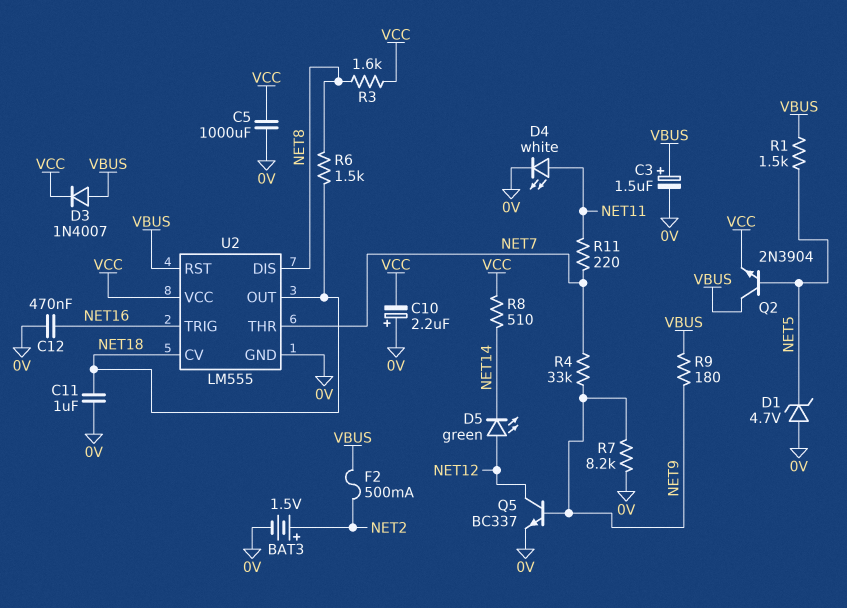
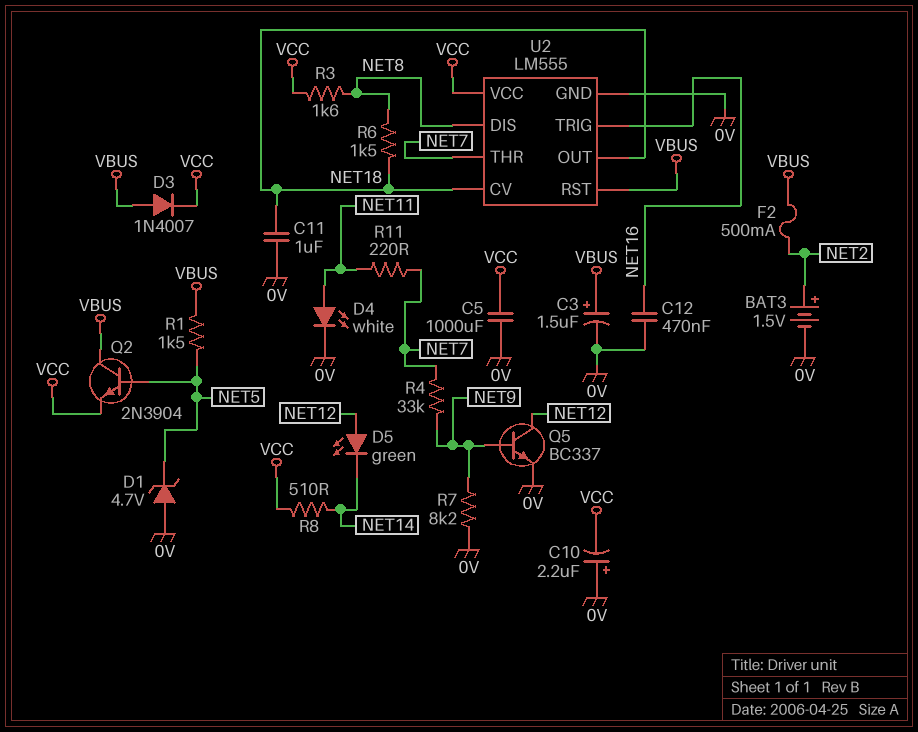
R9: 180 (NET9, VBUS) -> none

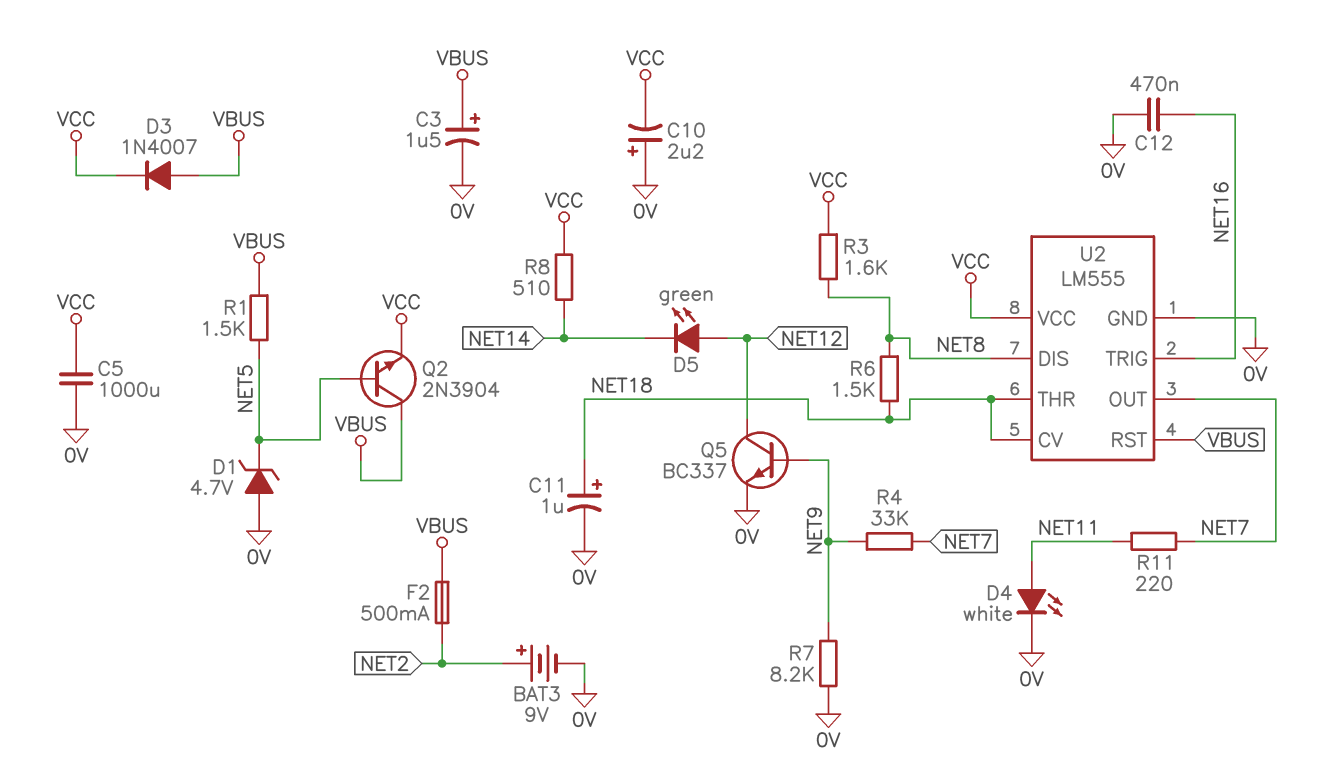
BAT3: 1.5V (plus NET2, minus 0V) -> 9V (plus NET2, minus 0V)
C11: 1uF (0V, NET18) -> 1uF (plus NET18, minus 0V)
U2 pin OUT: NET18 -> NET7
U2 pin THR: NET7 -> NET18

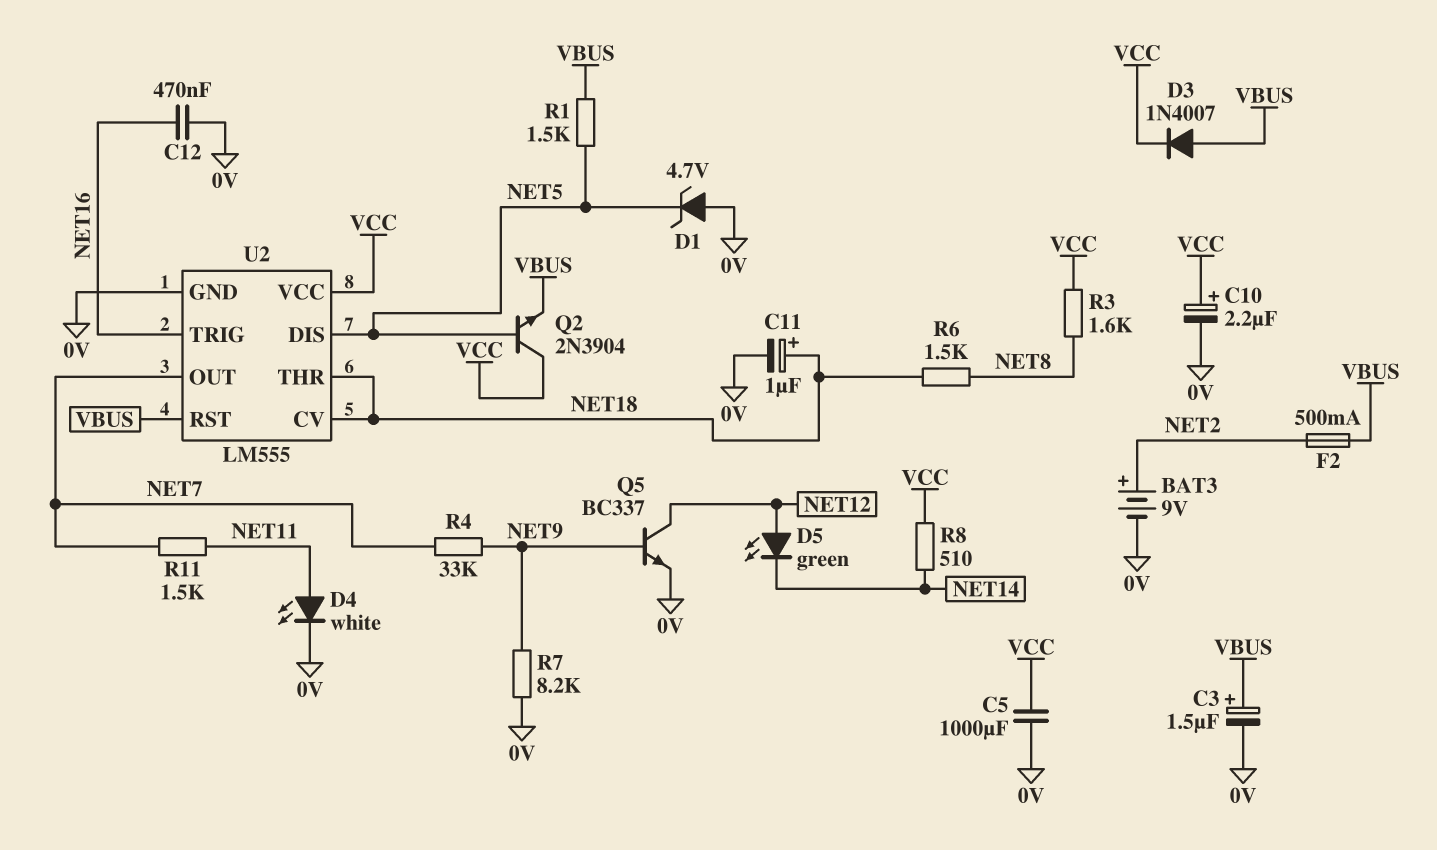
C10: 2.2uF (plus 0V, minus VCC) -> 2.2uF (plus VCC, minus 0V)
Q2: NPN 2N3904 (B NET5, C VBUS, E VCC) -> NPN 2N3904 (B NET5, C VCC, E VBUS)
R11: 220 (NET7, NET11) -> 1.5k (NET7, NET11)
U2 pin DIS: NET8 -> NET5

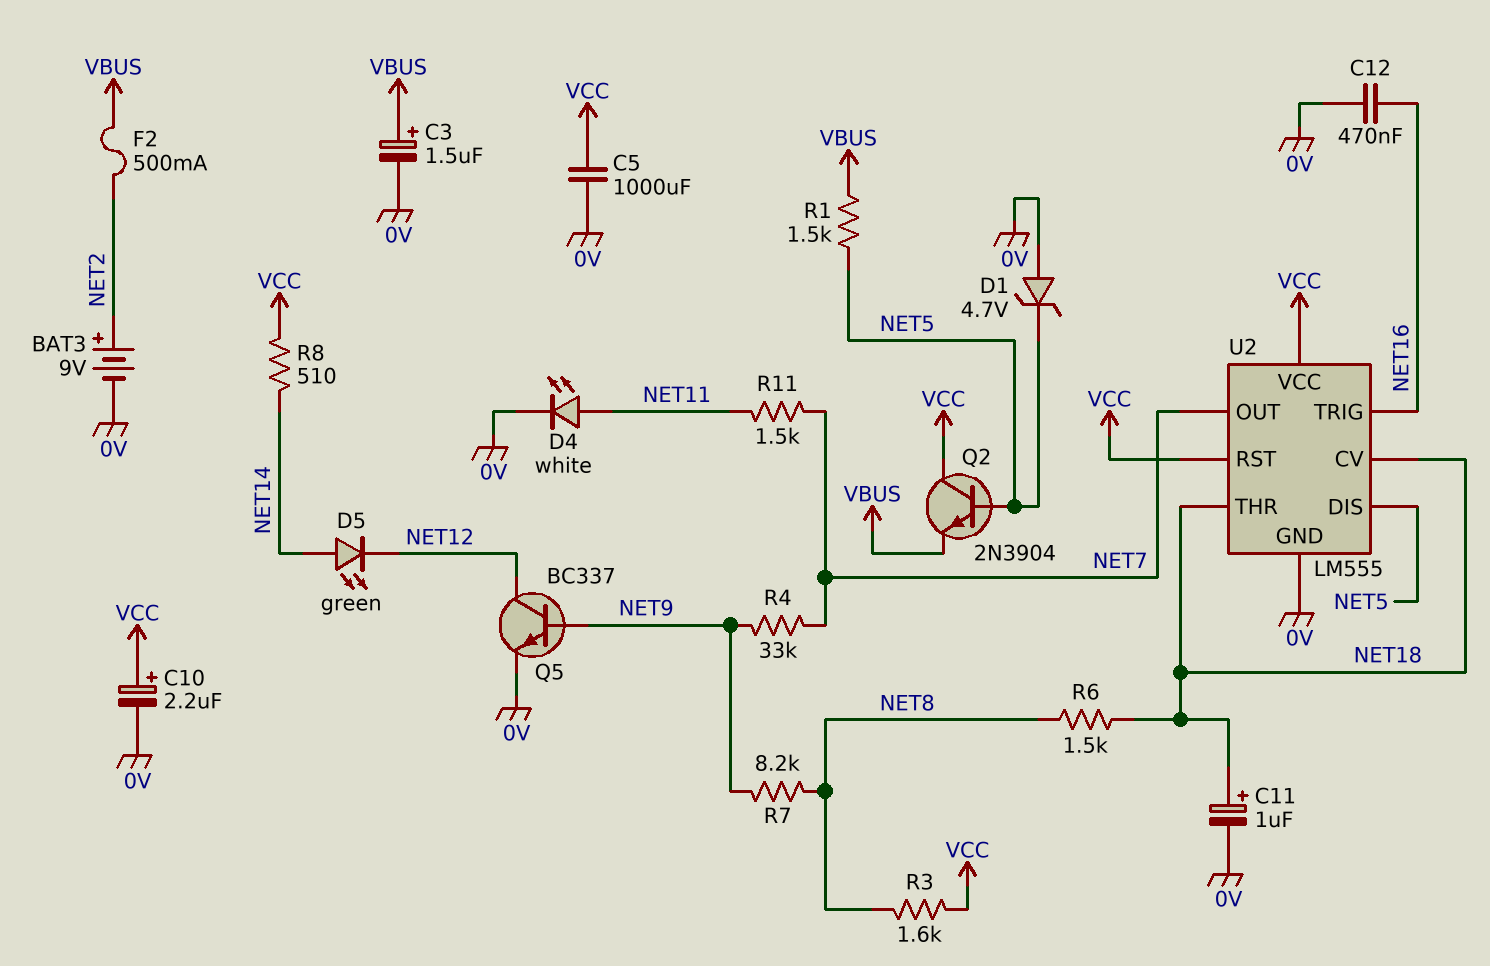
D3: diode 1N4007 (A VBUS, K VCC) -> none
D5: LED green (A NET12, K NET14) -> LED green (A NET14, K NET12)
R7: 8.2k (0V, NET9) -> 8.2k (NET8, NET9)
U2 pin RST: VBUS -> VCC

